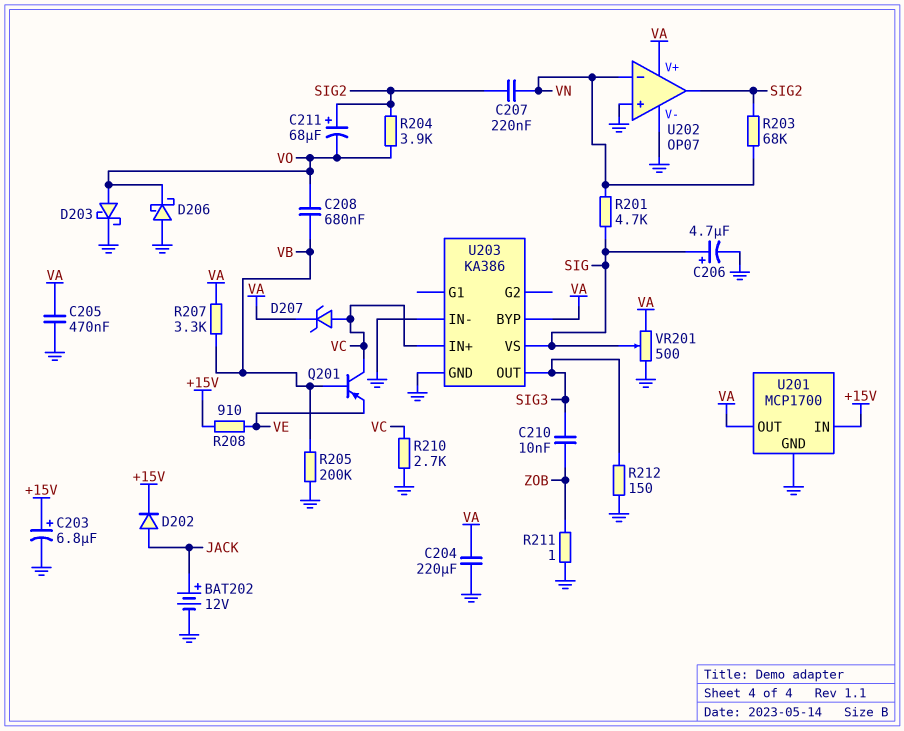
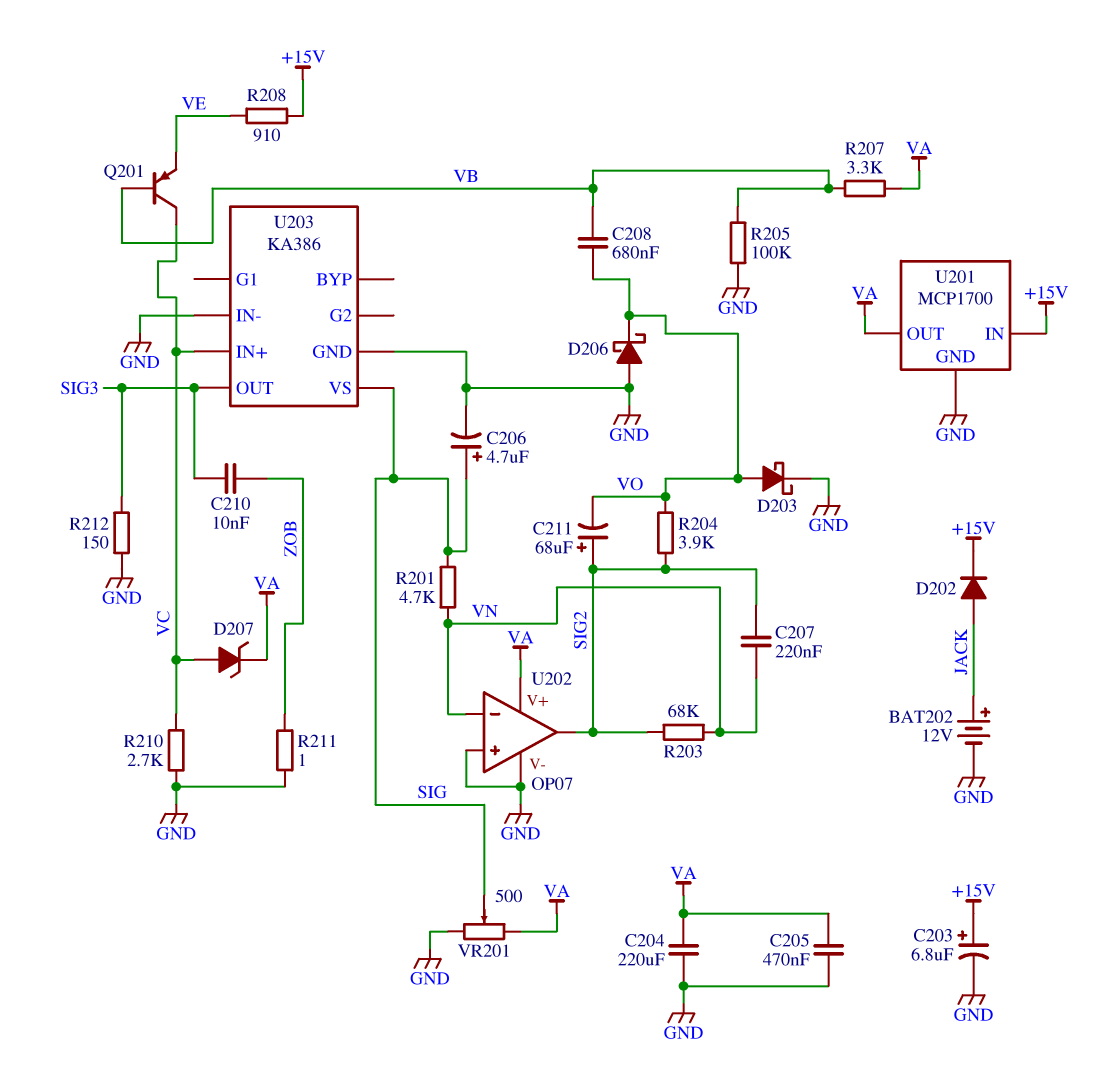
R205: 200k (GND, VB) -> 100k (GND, VB)
U203 pin BYP: VA -> none

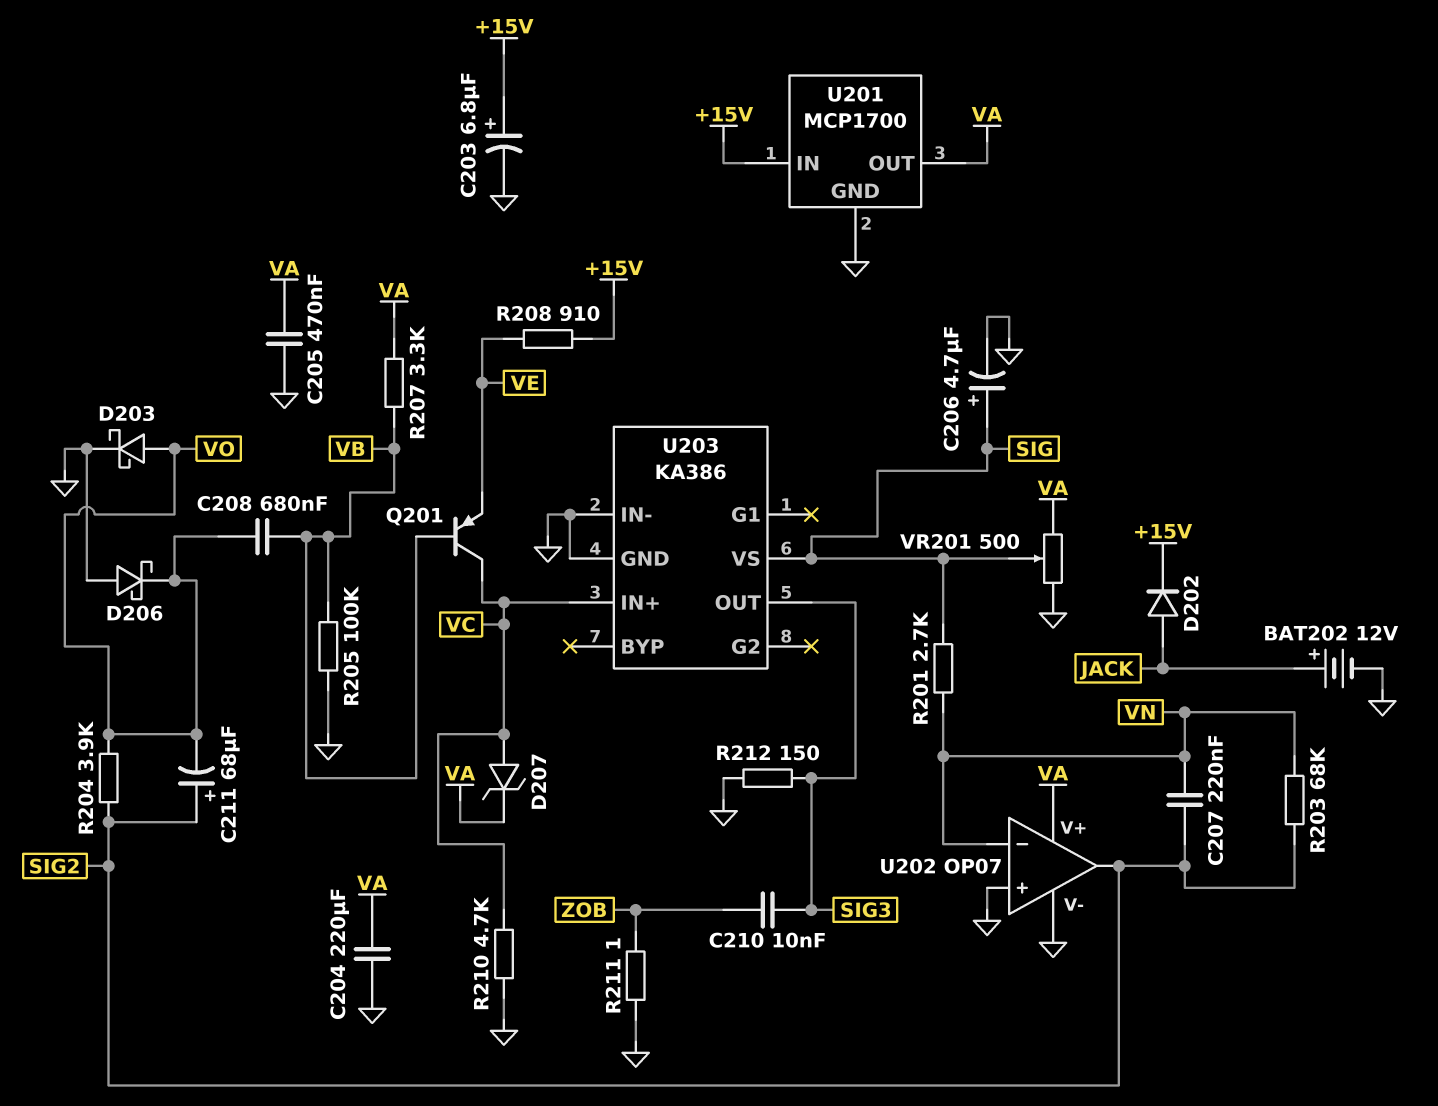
R201: 4.7k (SIG, VN) -> 2.7k (SIG, VN)
R210: 2.7k (GND, VC) -> 4.7k (GND, VC)

